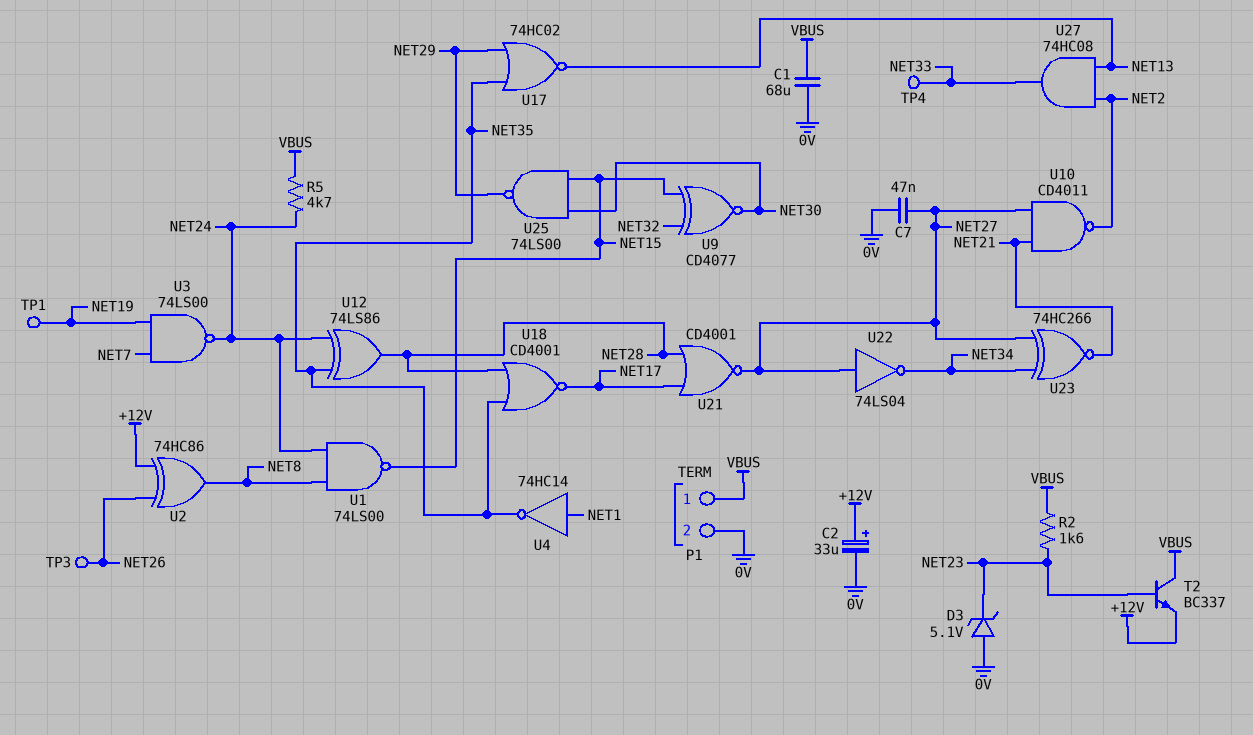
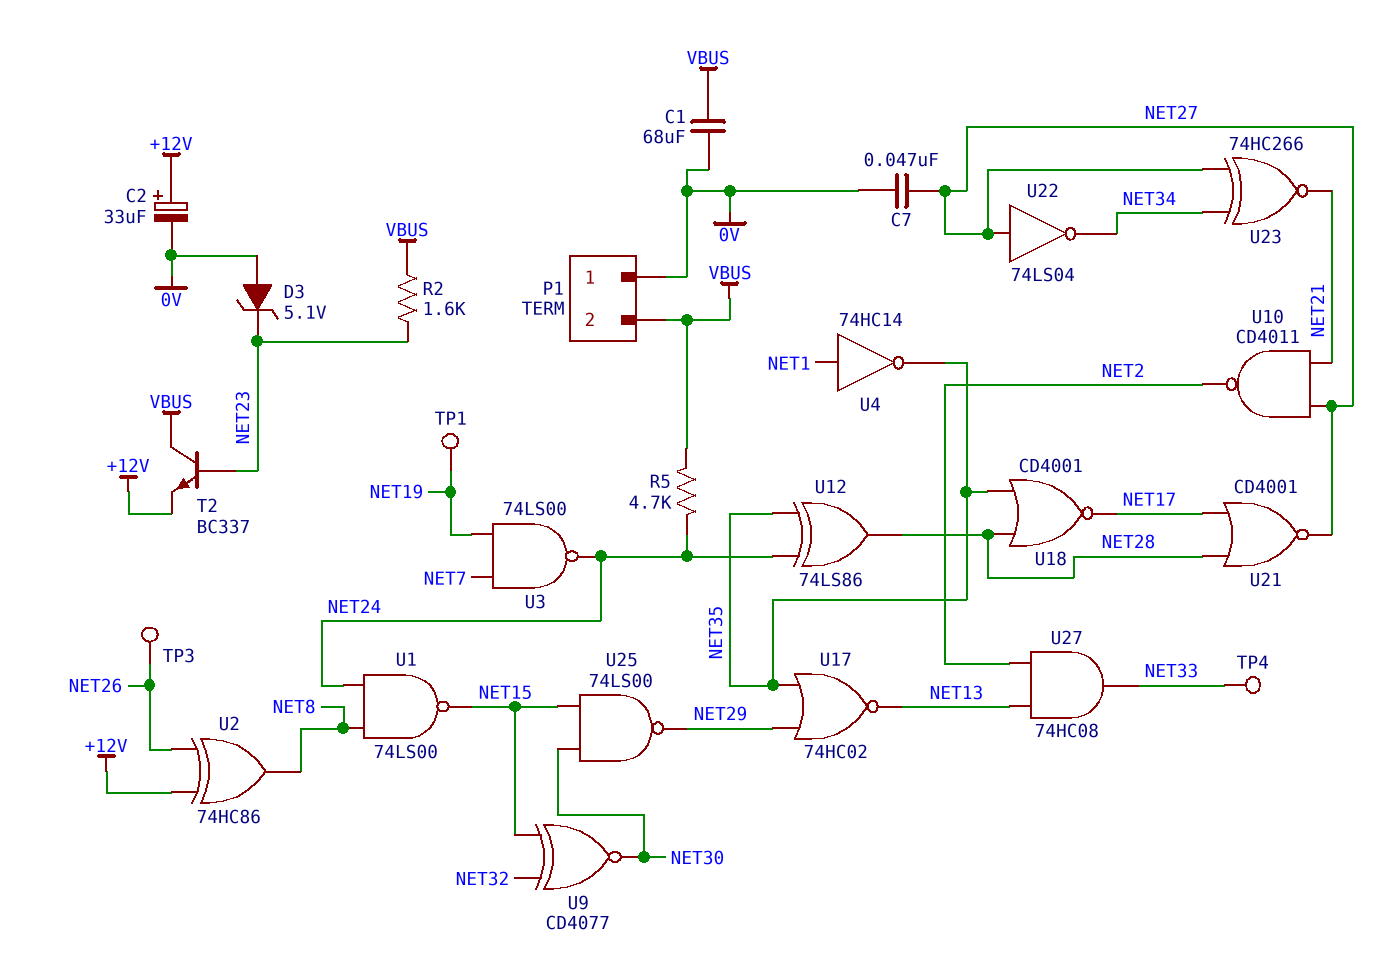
P1 pin 1: VBUS -> 0V
P1 pin 2: 0V -> VBUS

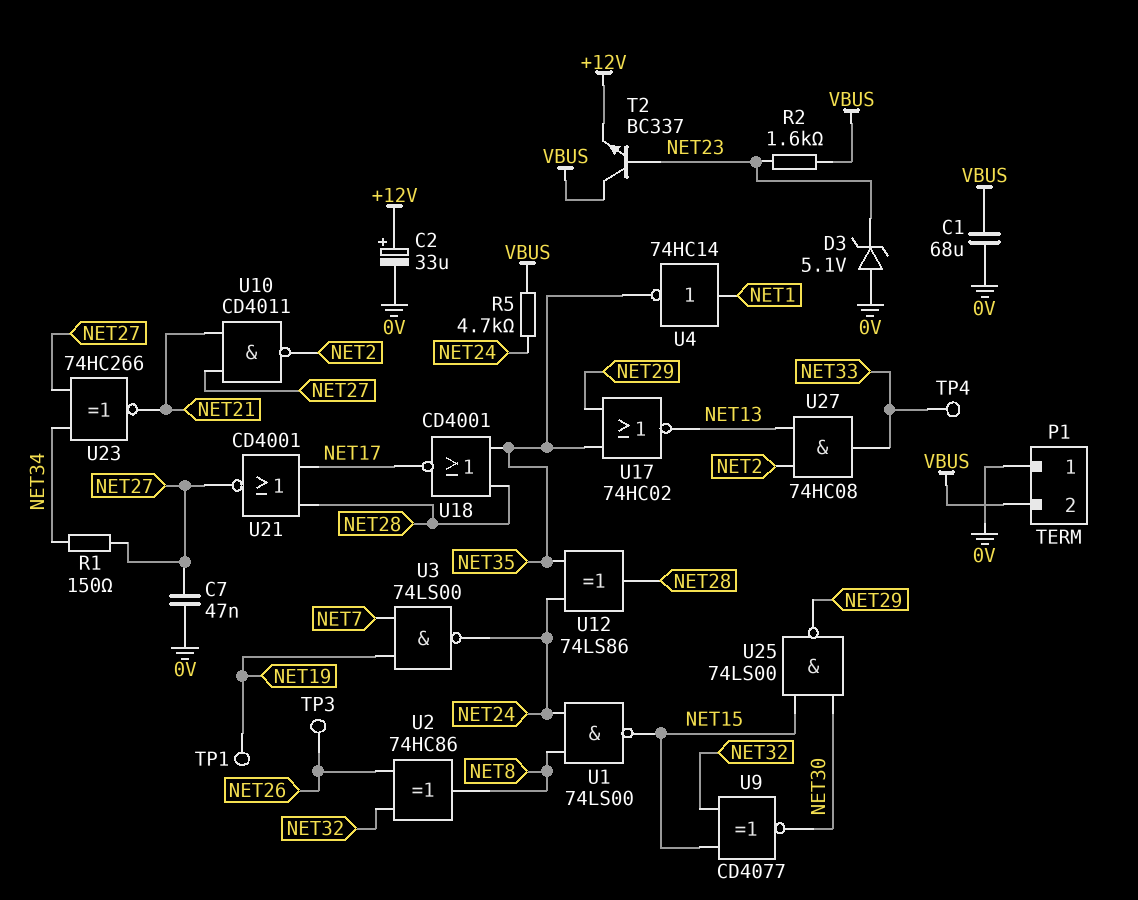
R1: none -> 150 (NET27, NET34)
U2: XOR 74HC86 (in +12V, in NET26, out NET8) -> XOR 74HC86 (in NET26, in NET32, out NET8)
U22: NOT 74LS04 (in NET27, out NET34) -> none

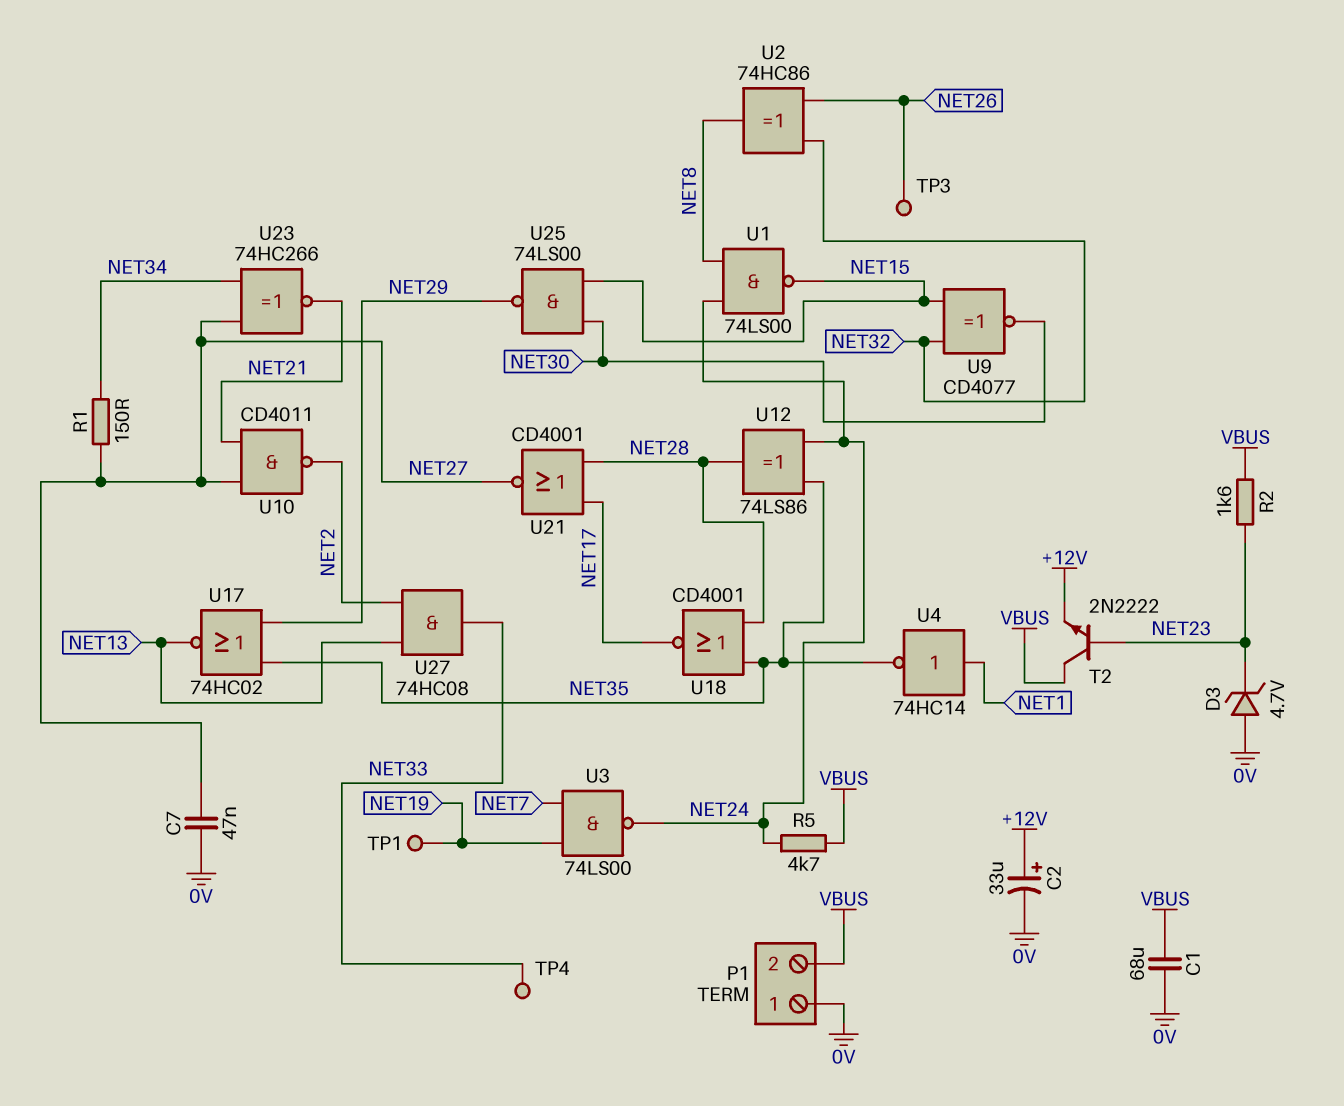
D3: zener 5.1V (A 0V, K NET23) -> zener 4.7V (A 0V, K NET23)
T2: NPN BC337 (B NET23, C VBUS, E +12V) -> NPN 2N2222 (B NET23, C VBUS, E +12V)

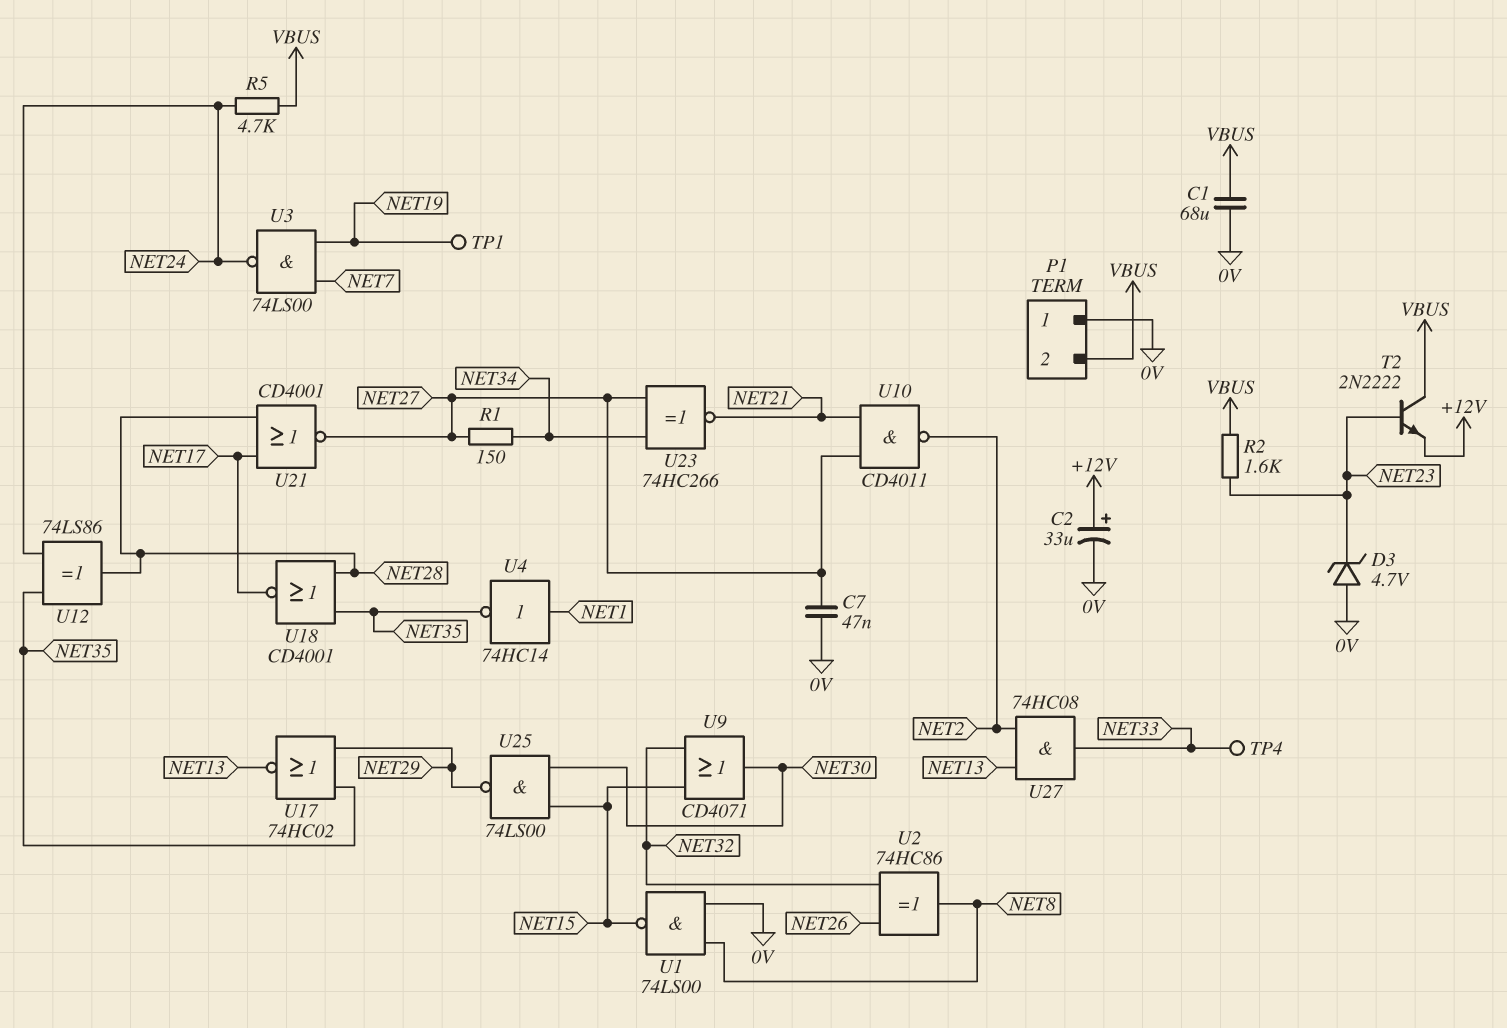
TP3: test point (NET26) -> none
U1: NAND 74LS00 (in NET8, in NET24, out NET15) -> NAND 74LS00 (in 0V, in NET8, out NET15)
U9: XNOR CD4077 (in NET15, in NET32, out NET30) -> OR CD4071 (in NET15, in NET32, out NET30)

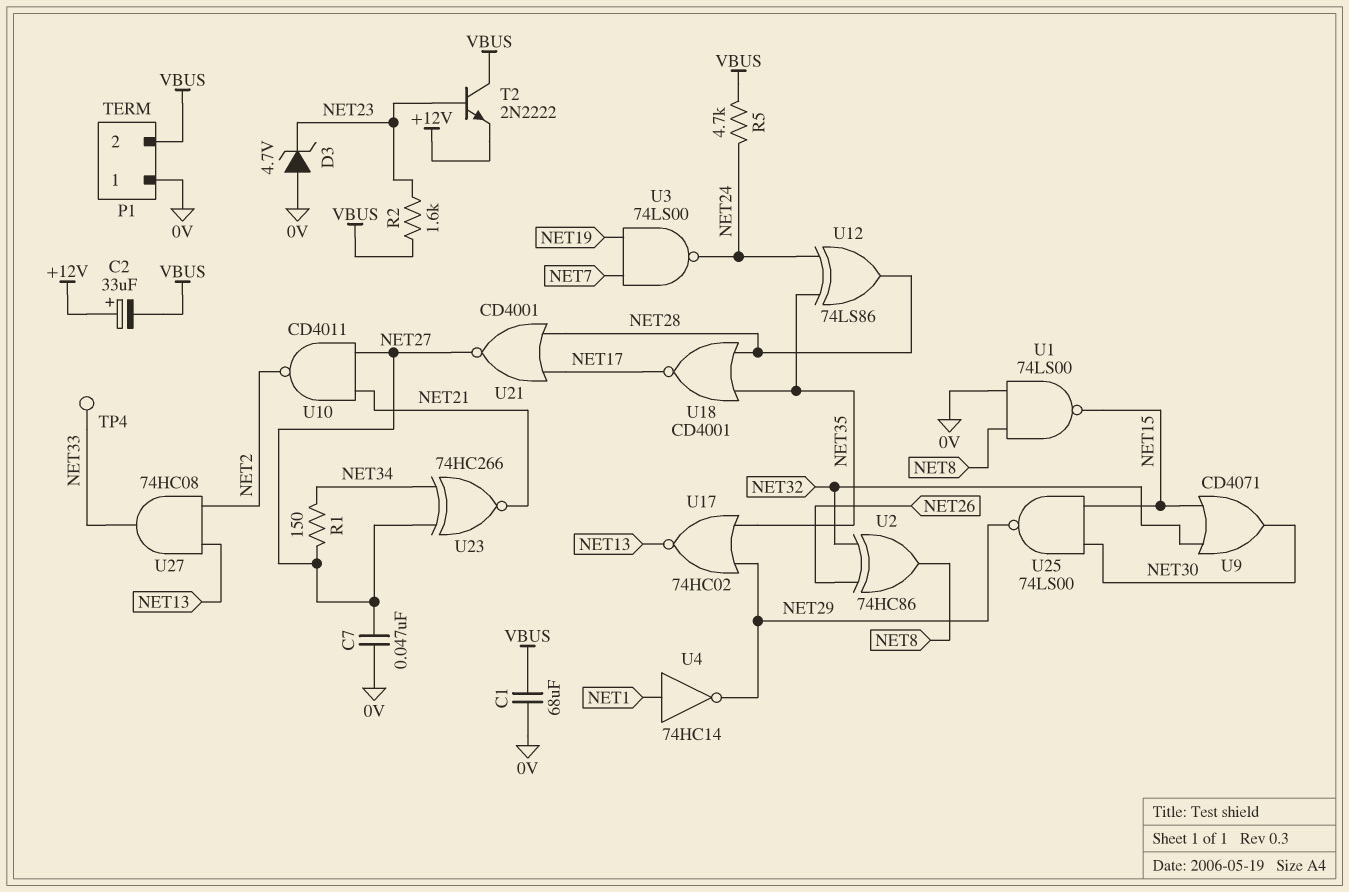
C2: 33uF (plus +12V, minus 0V) -> 33uF (plus +12V, minus VBUS)
TP1: test point (NET19) -> none
U4: NOT 74HC14 (in NET1, out NET35) -> NOT 74HC14 (in NET1, out NET29)

